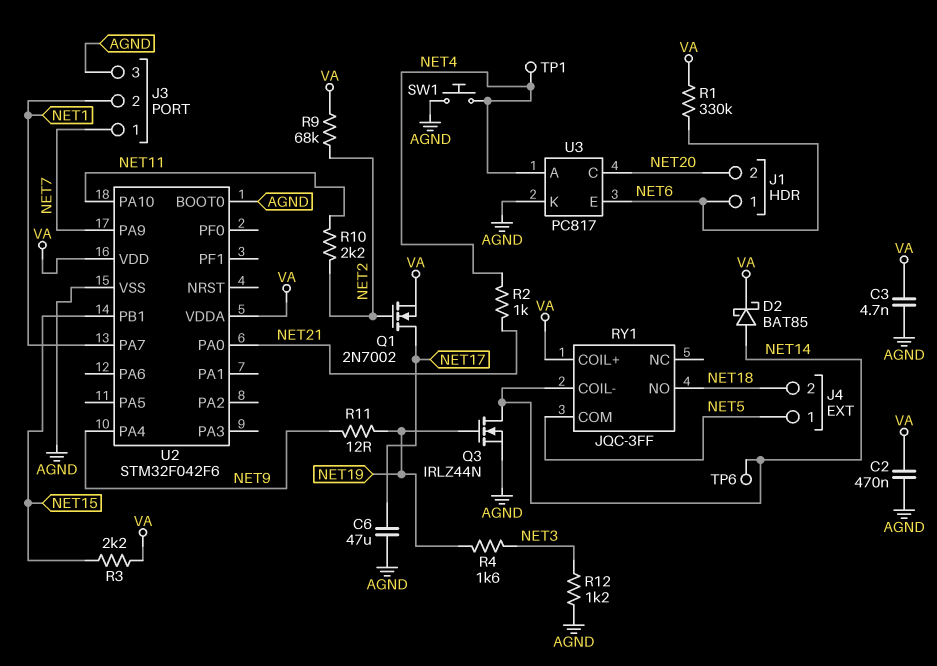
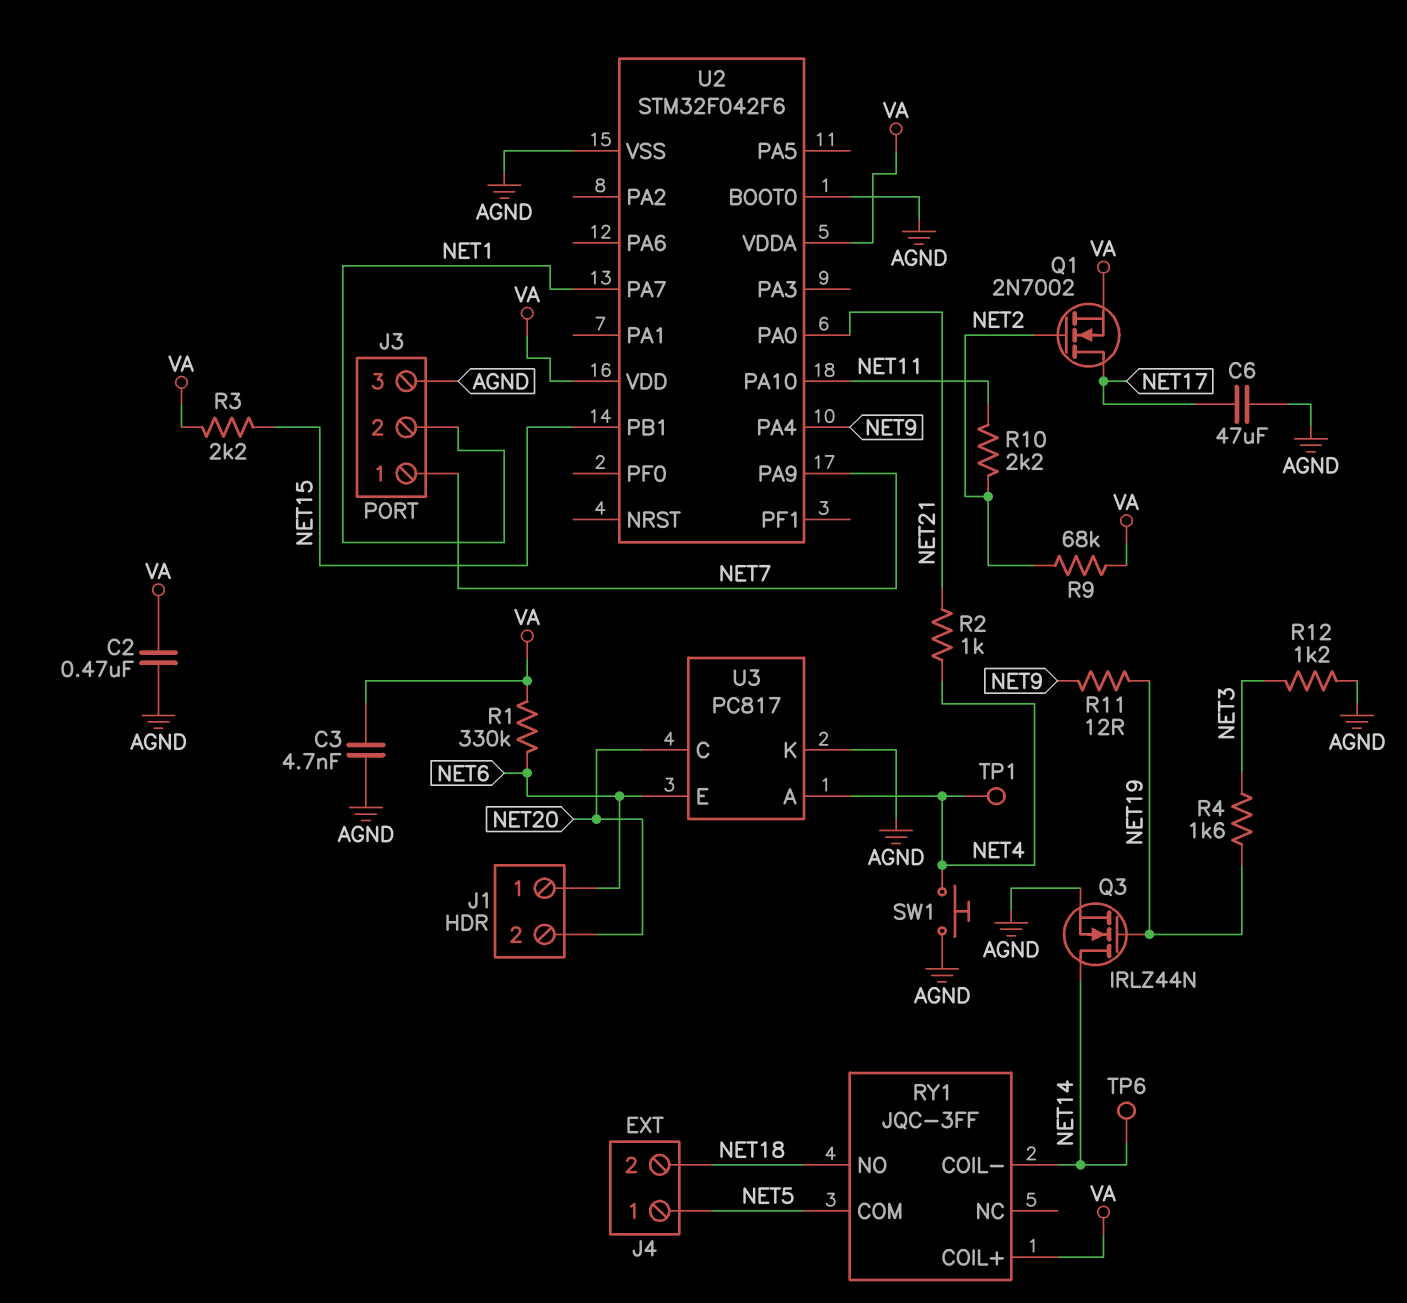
D2: schottky BAT85 (A NET14, K VA) -> none

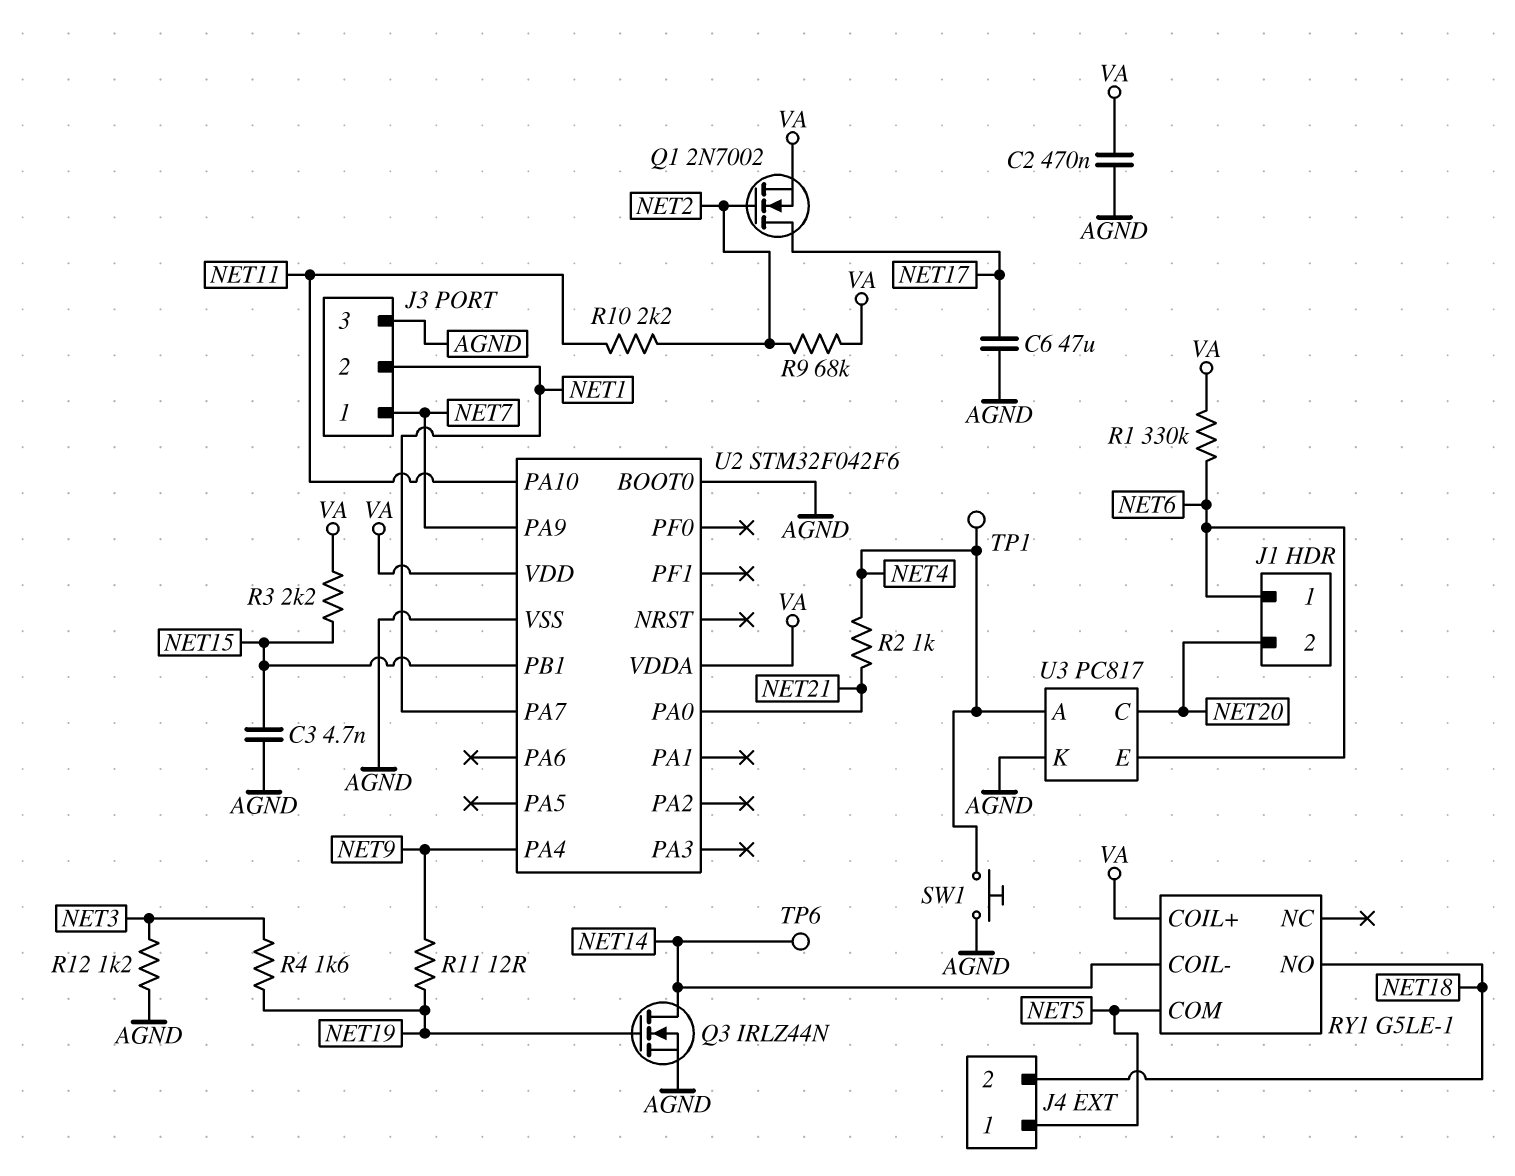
C3: 4.7nF (AGND, VA) -> 4.7nF (AGND, NET15)
RY1: JQC-3FF -> G5LE-1

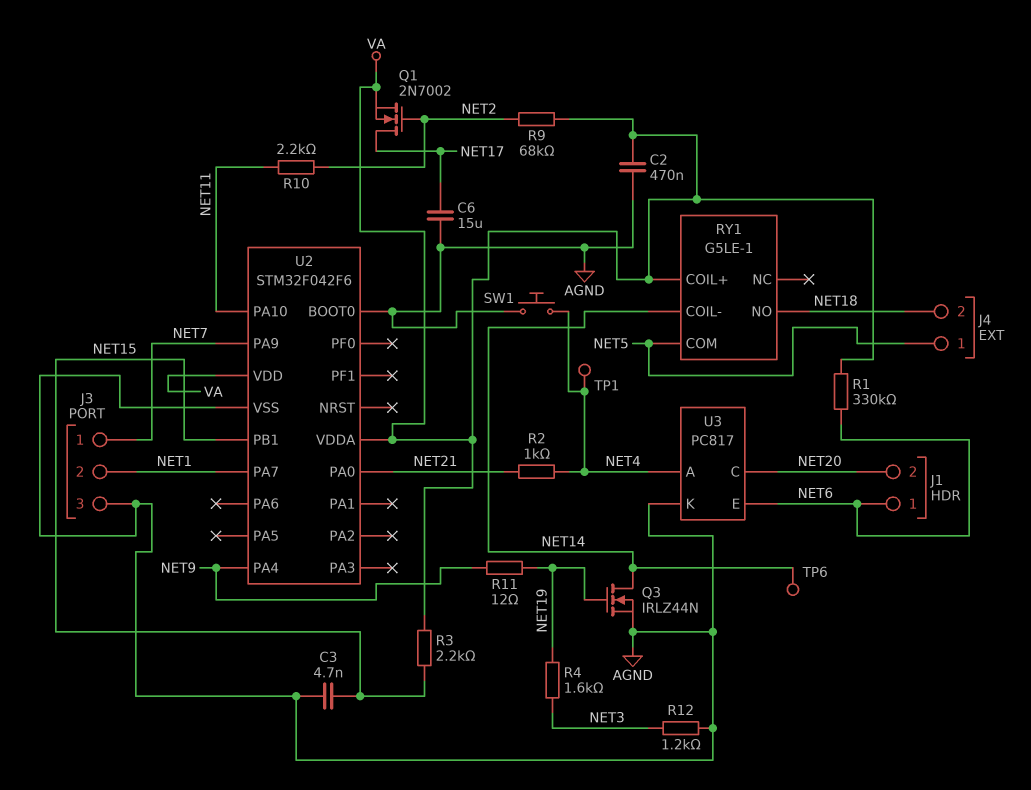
C6: 47uF (AGND, NET17) -> 15uF (AGND, NET17)

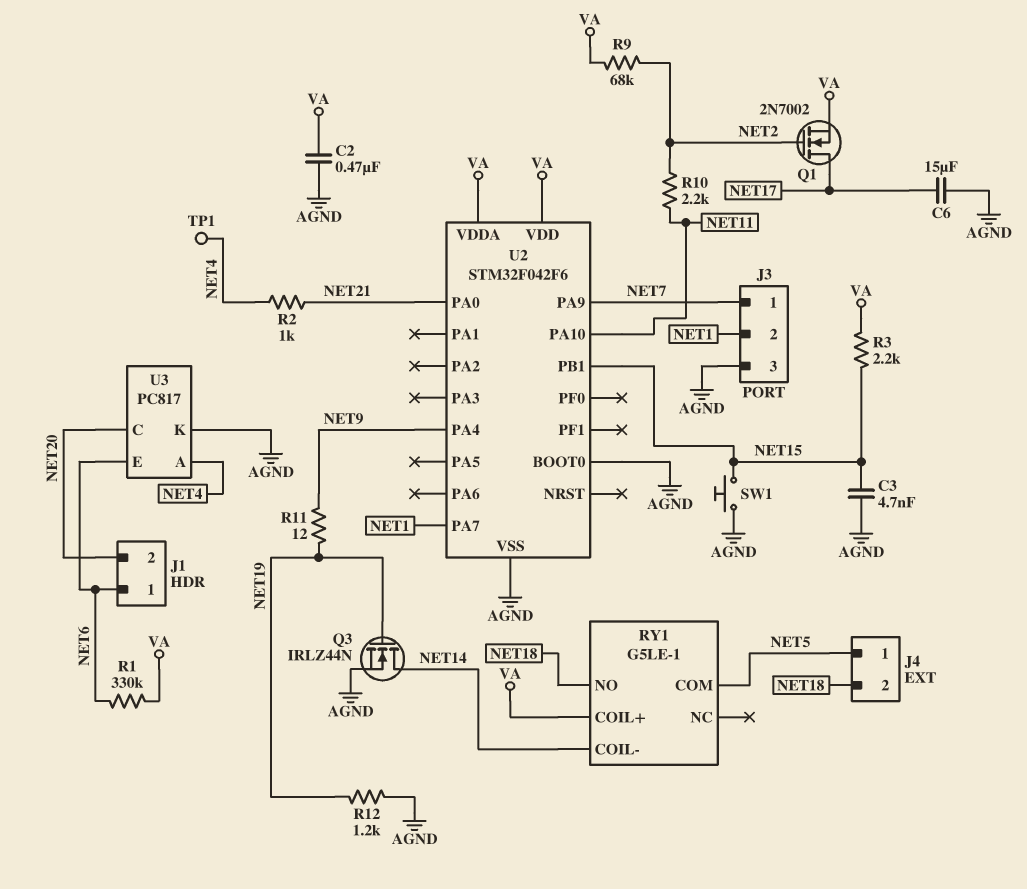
R4: 1.6k (NET3, NET19) -> none
R12: 1.2k (AGND, NET3) -> 1.2k (AGND, NET19)
SW1: button (AGND, NET4) -> button (AGND, NET15)
TP6: test point (NET14) -> none

